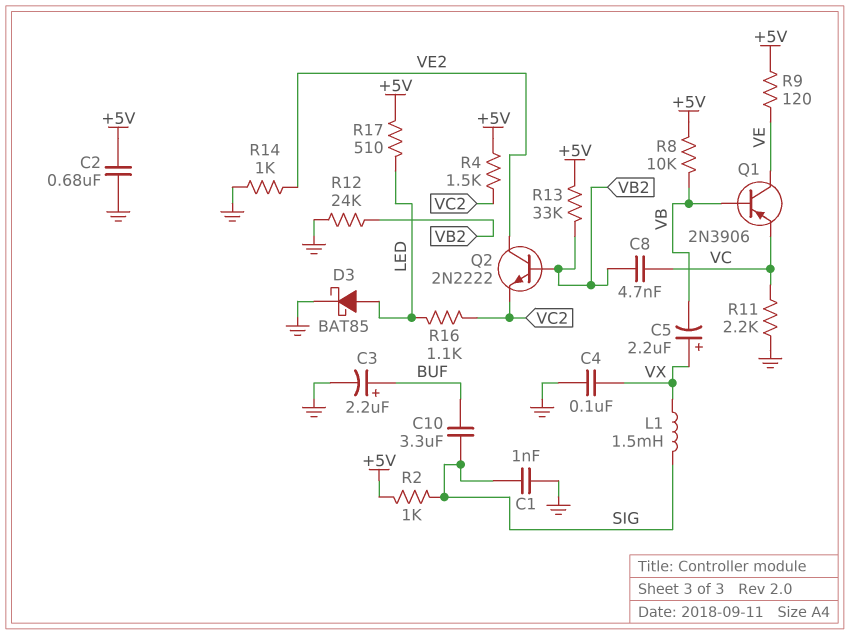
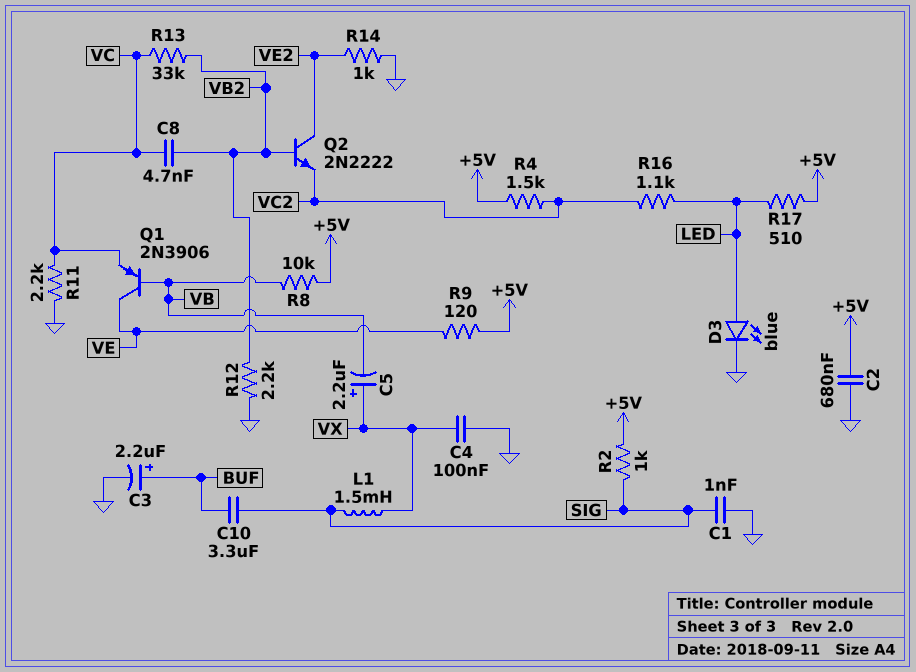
D3: schottky BAT85 (A LED, K GND) -> LED blue (A LED, K GND)
R12: 24k (GND, VB2) -> 2.2k (GND, VB2)
R13: 33k (+5V, VB2) -> 33k (VB2, VC)

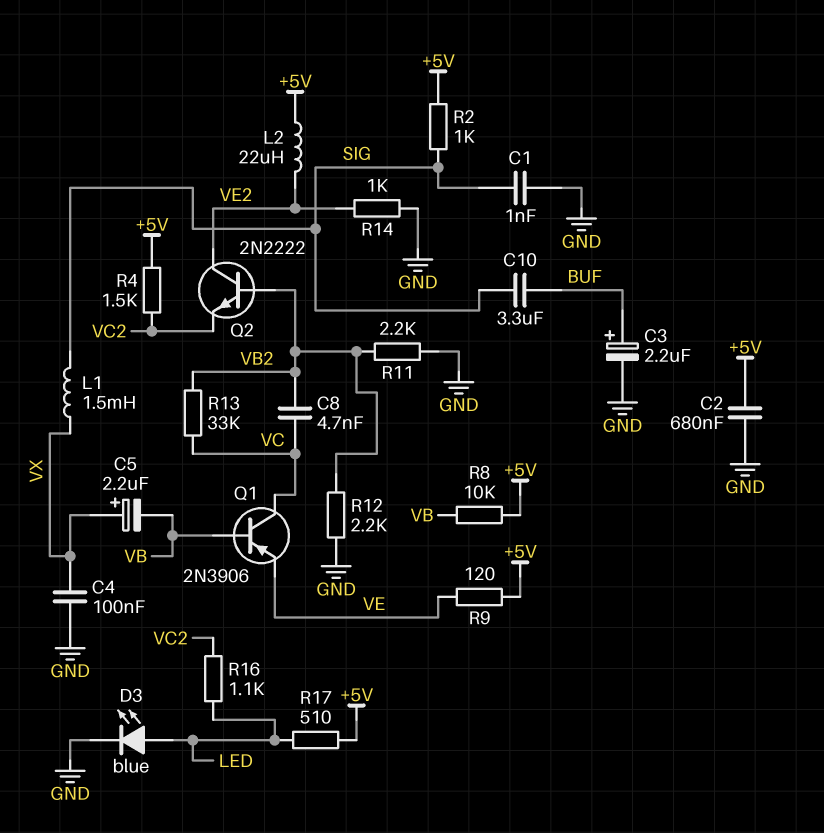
L2: none -> 22uH (+5V, VE2)
Q1: PNP 2N3906 (B VB, C VE, E VC) -> PNP 2N3906 (B VB, C VC, E VE)
R11: 2.2k (GND, VC) -> 2.2k (GND, VB2)

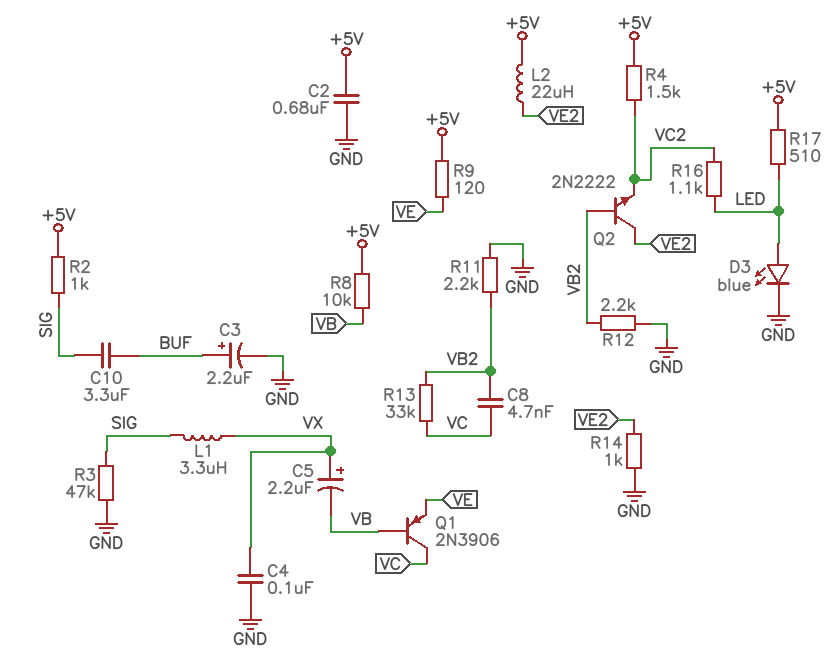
C1: 1nF (GND, SIG) -> none
L1: 1.5mH (SIG, VX) -> 3.3uH (SIG, VX)
R3: none -> 47k (GND, SIG)

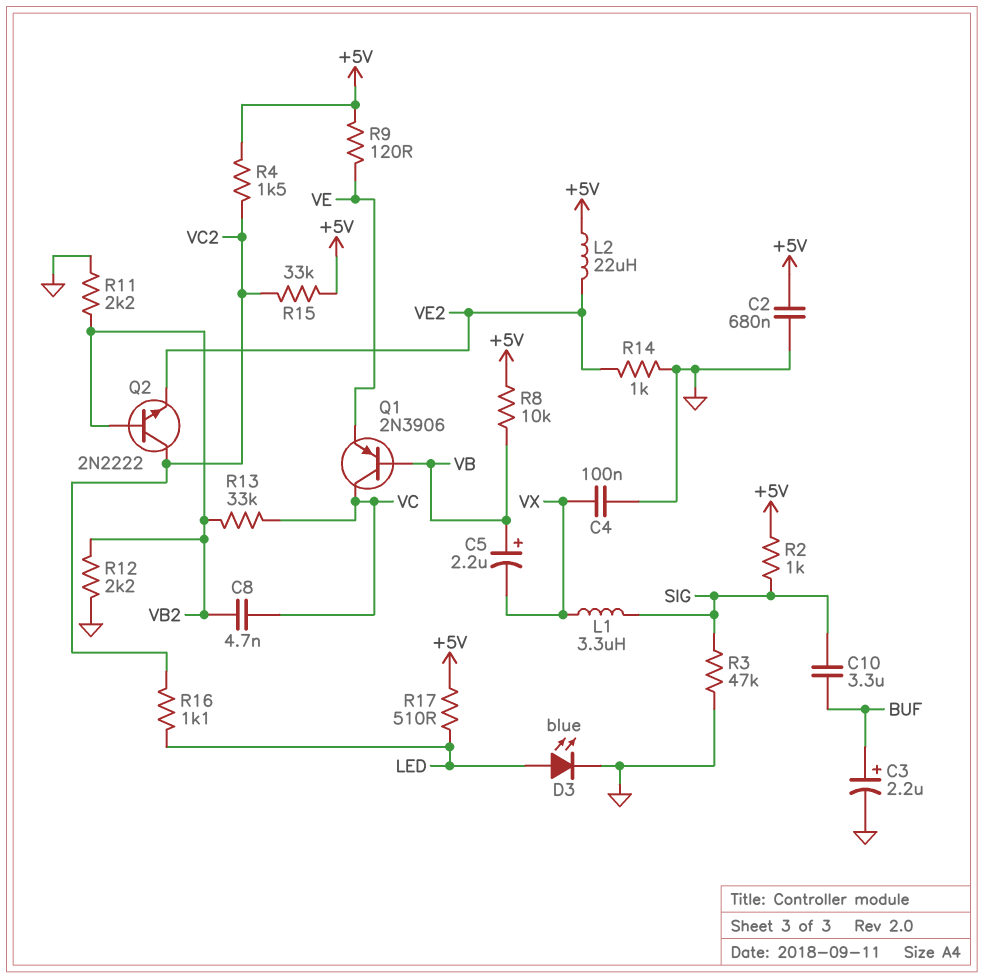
C5: 2.2uF (plus VX, minus VB) -> 2.2uF (plus VB, minus VX)
Q2: NPN 2N2222 (B VB2, C VE2, E VC2) -> NPN 2N2222 (B VB2, C VC2, E VE2)
R15: none -> 33k (+5V, VC2)

